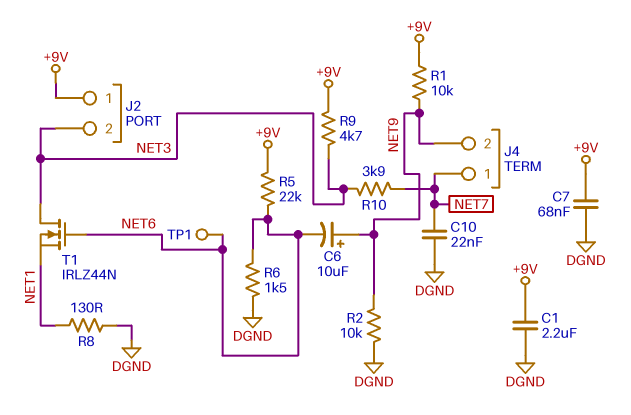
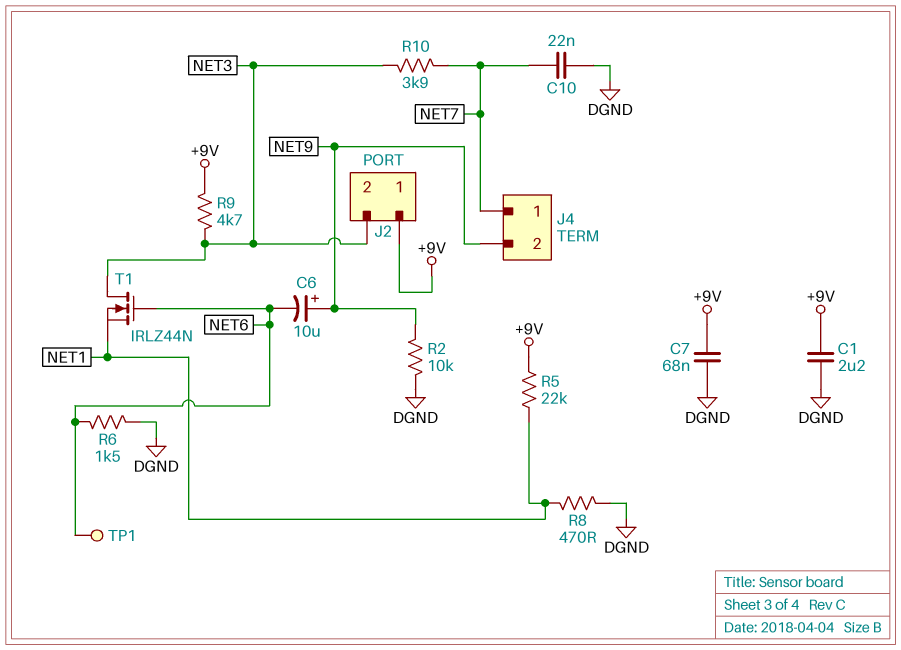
R1: 10k (+9V, NET9) -> none
R5: 22k (+9V, NET6) -> 22k (+9V, NET1)
R8: 130 (DGND, NET1) -> 470 (DGND, NET1)

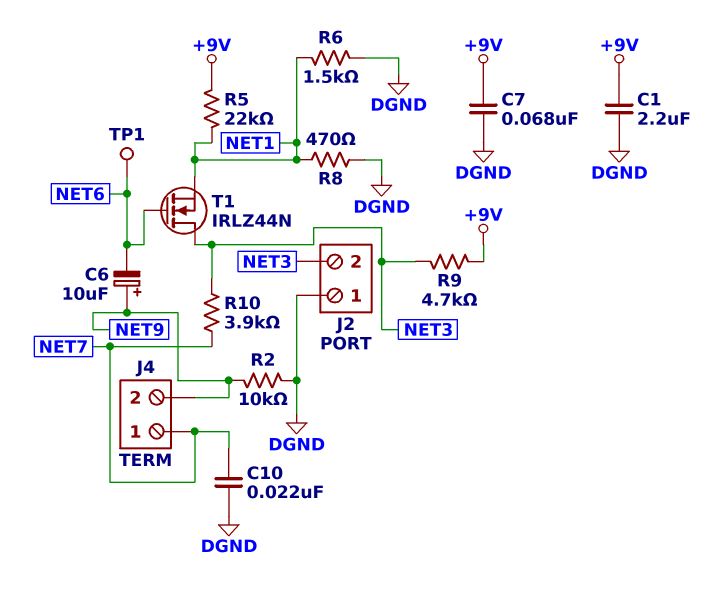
J2 pin 1: +9V -> DGND
R6: 1.5k (DGND, NET6) -> 1.5k (DGND, NET1)

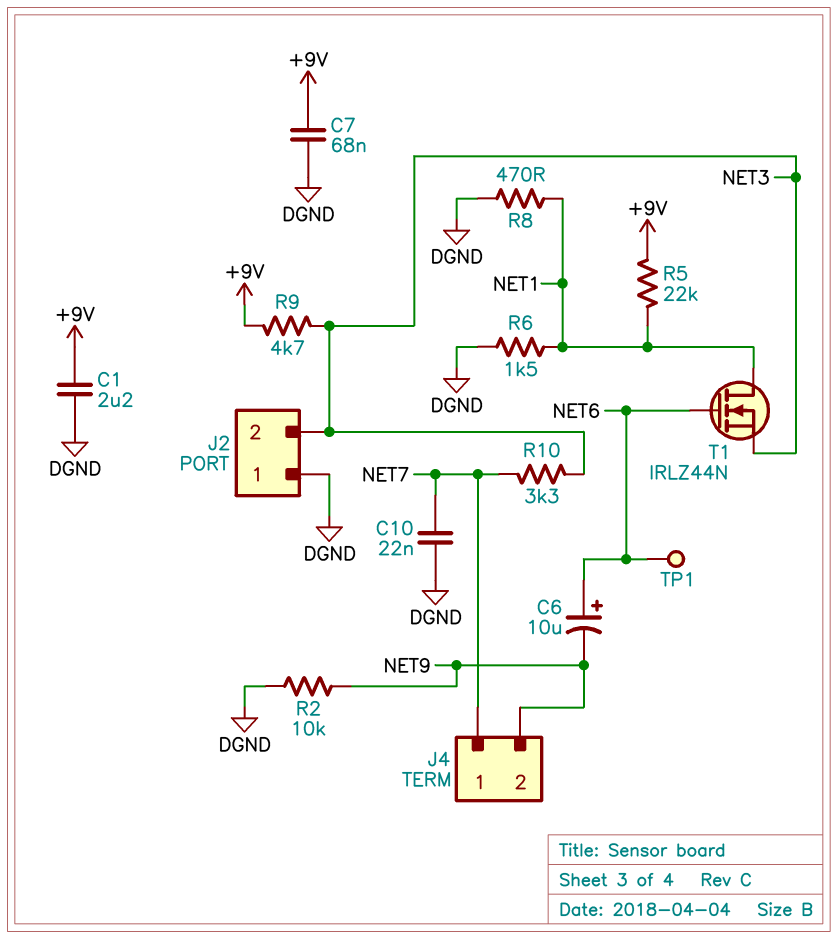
C6: 10uF (plus NET9, minus NET6) -> 10uF (plus NET6, minus NET9)
R10: 3.9k (NET3, NET7) -> 3.3k (NET3, NET7)
T1: NMOS IRLZ44N (G NET6, D NET3, S NET1) -> NMOS IRLZ44N (G NET6, D NET1, S NET3)

